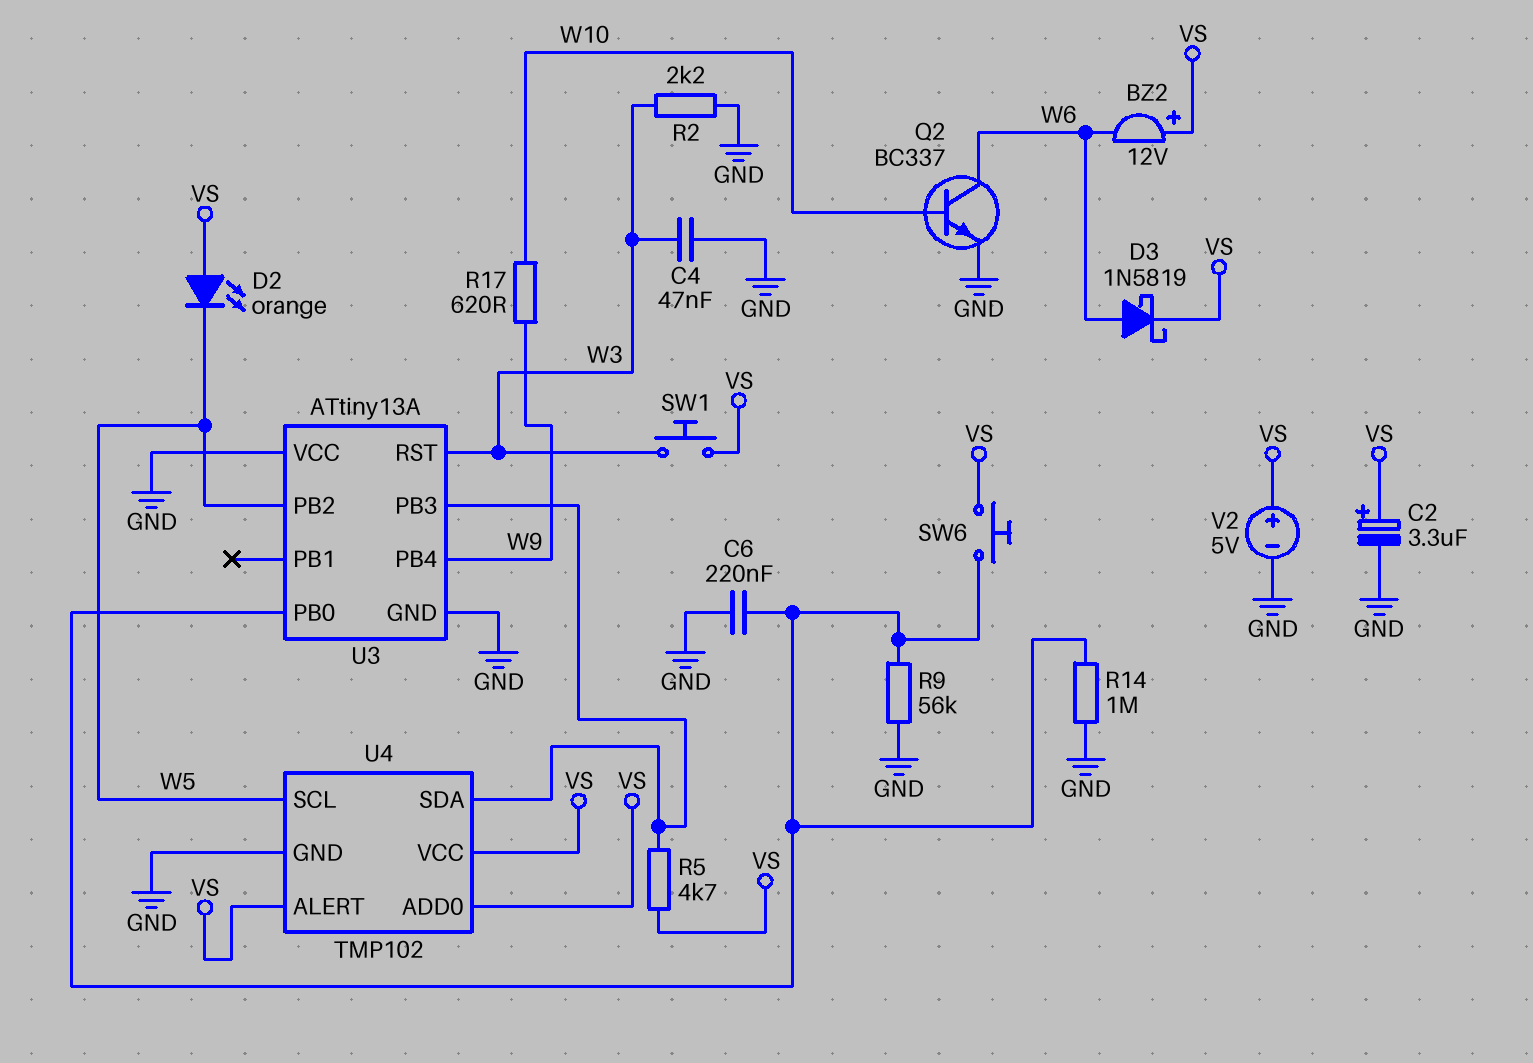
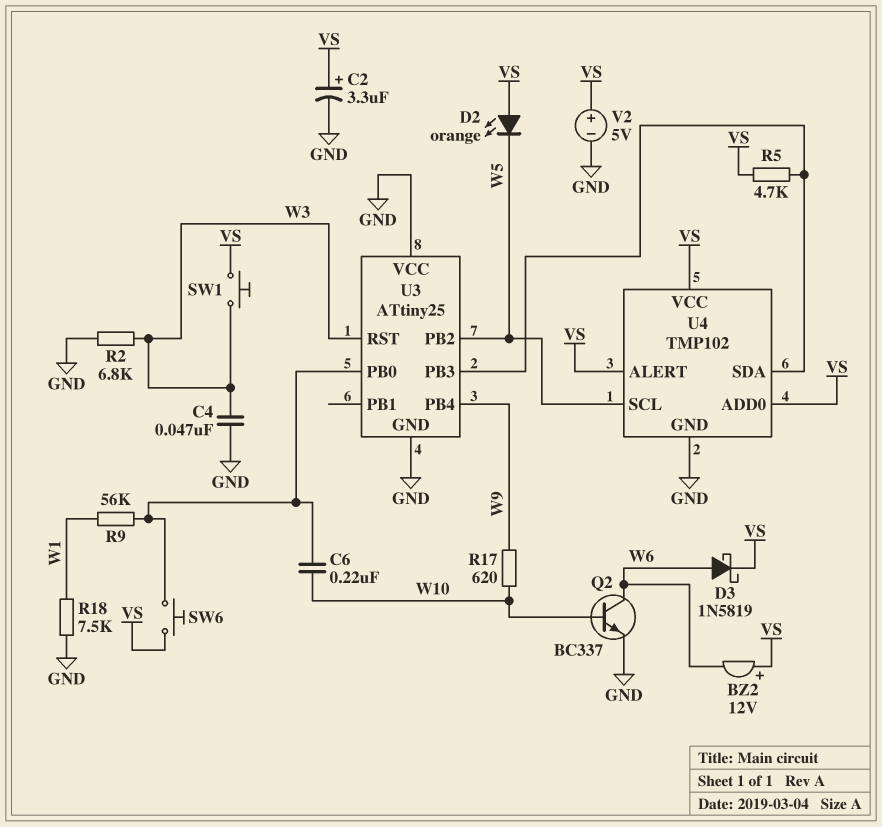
C6: 220nF (GND, U3/PB0) -> 220nF (U3/PB0, W10)
R2: 2.2k (GND, W3) -> 6.8k (GND, W3)
R9: 56k (GND, U3/PB0) -> 56k (U3/PB0, W1)
R14: 1M (GND, U3/PB0) -> none
R18: none -> 7.5k (GND, W1)
U3: ATtiny13A -> ATtiny25

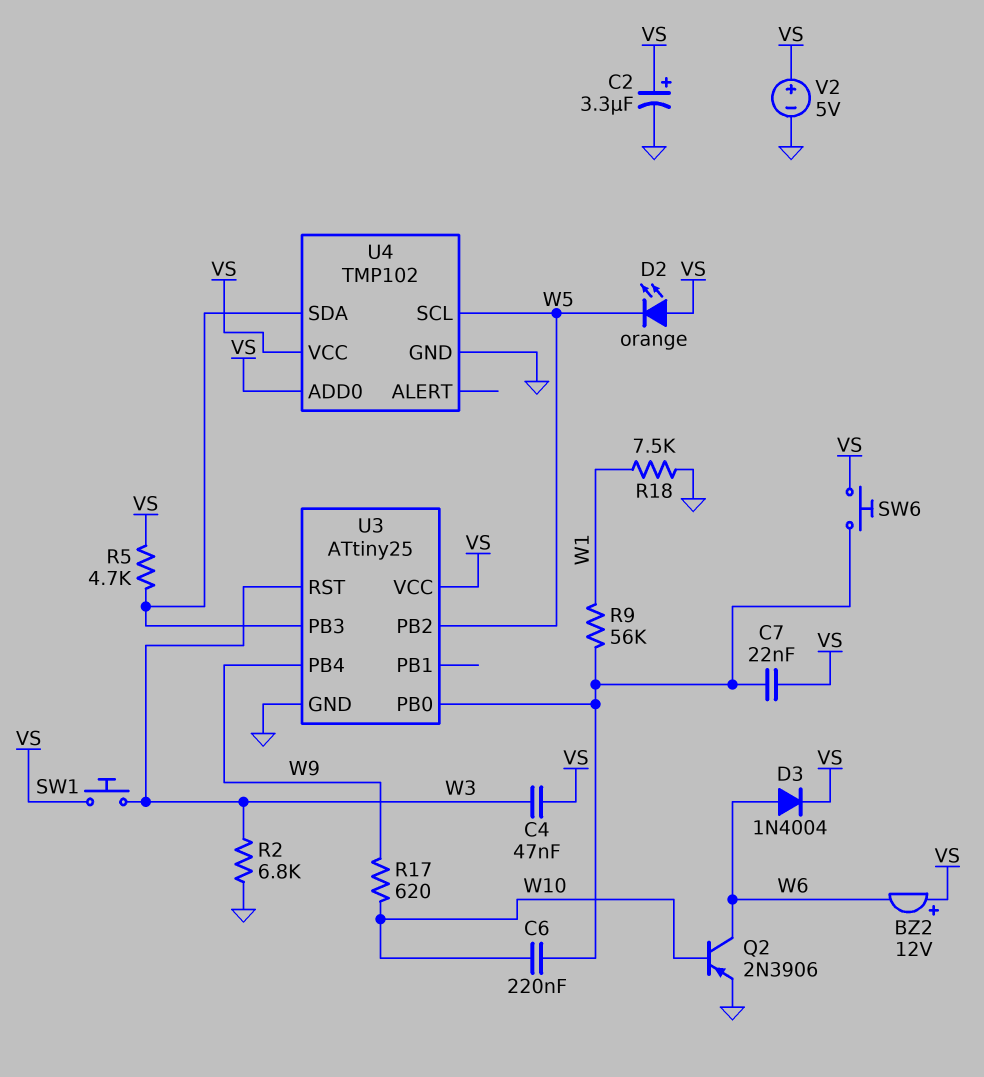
C4: 47nF (GND, W3) -> 47nF (VS, W3)
C7: none -> 22nF (U3/PB0, VS)
D3: schottky 1N5819 (A W6, K VS) -> diode 1N4004 (A W6, K VS)
Q2: NPN BC337 (B W10, C W6, E GND) -> PNP 2N3906 (B W10, C W6, E GND)
U3 pin VCC: GND -> VS
U4 pin ALERT: VS -> none

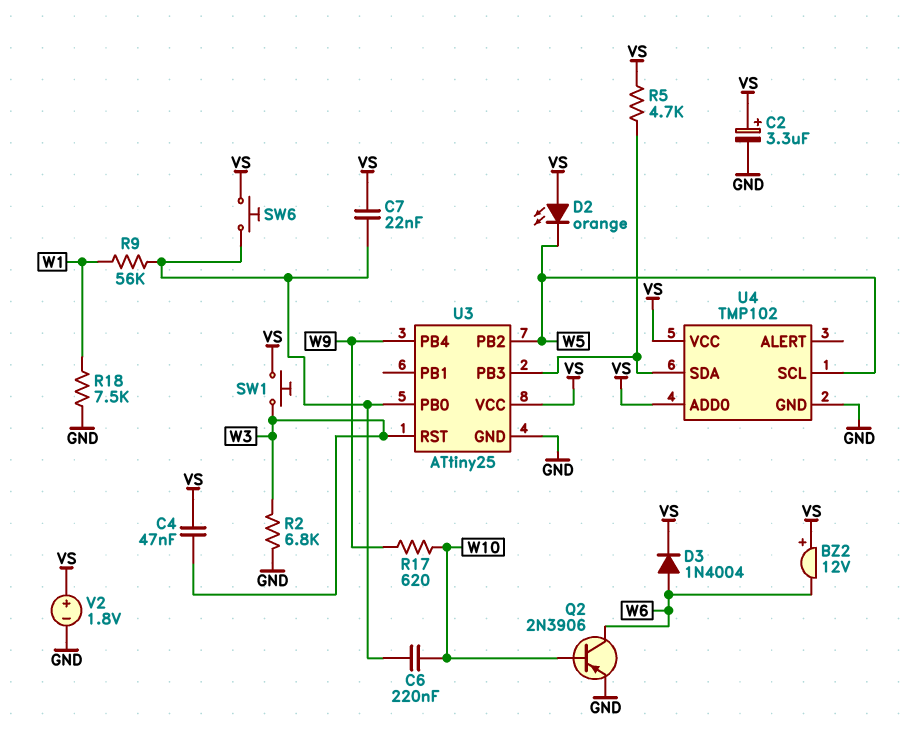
V2: 5V (plus VS, minus GND) -> 1.8V (plus VS, minus GND)

